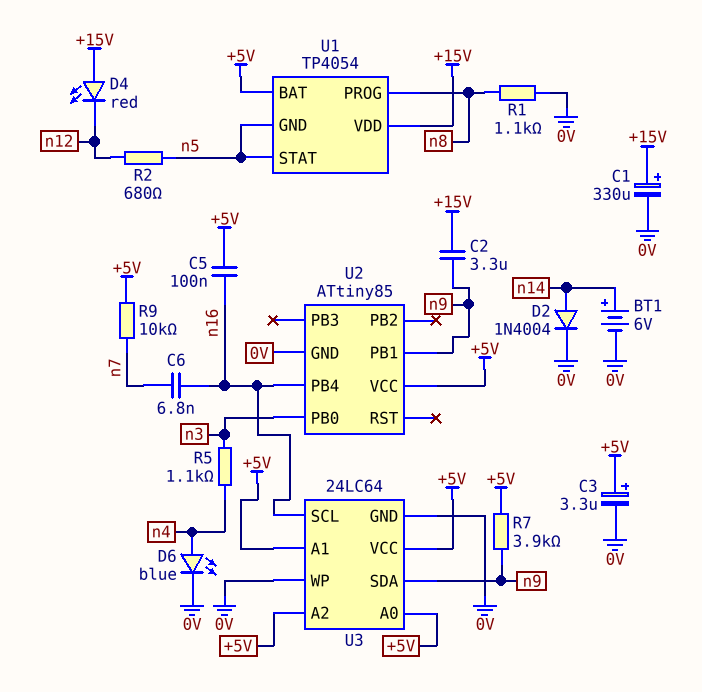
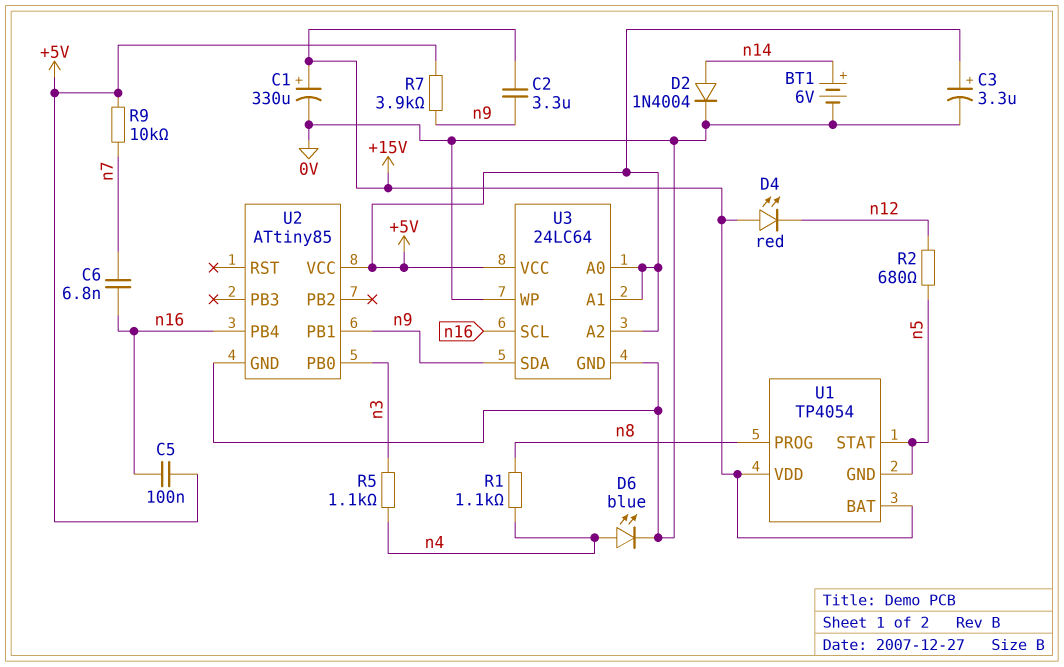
R1: 1.1k (0V, n8) -> 1.1k (n4, n8)
U1 pin BAT: +5V -> +15V

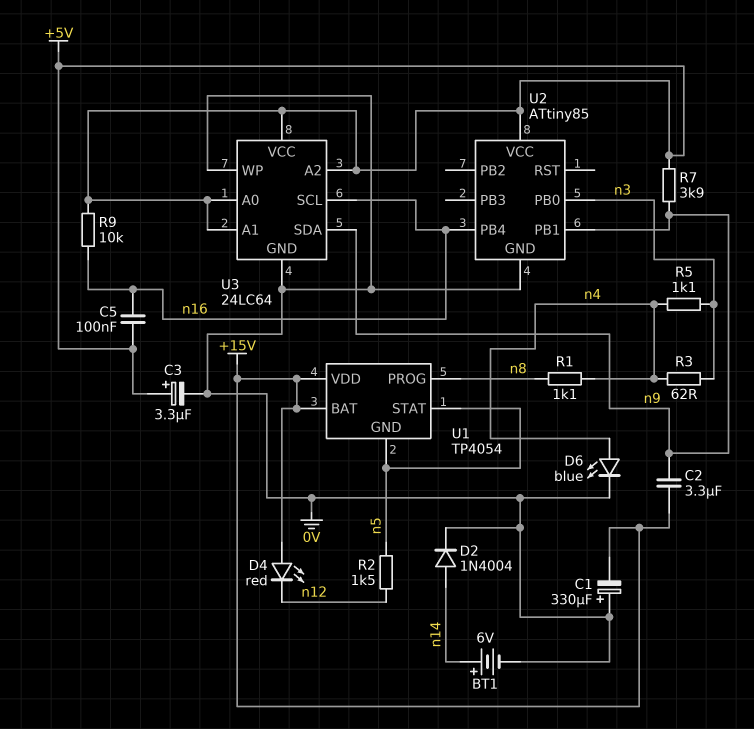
C1: 330uF (plus +15V, minus 0V) -> 330uF (plus 0V, minus +15V)
C6: 6.8nF (n7, n16) -> none
R2: 680 (n5, n12) -> 1.5k (n5, n12)
R3: none -> 62 (n3, n4)
R9: 10k (+5V, n7) -> 10k (+5V, n16)

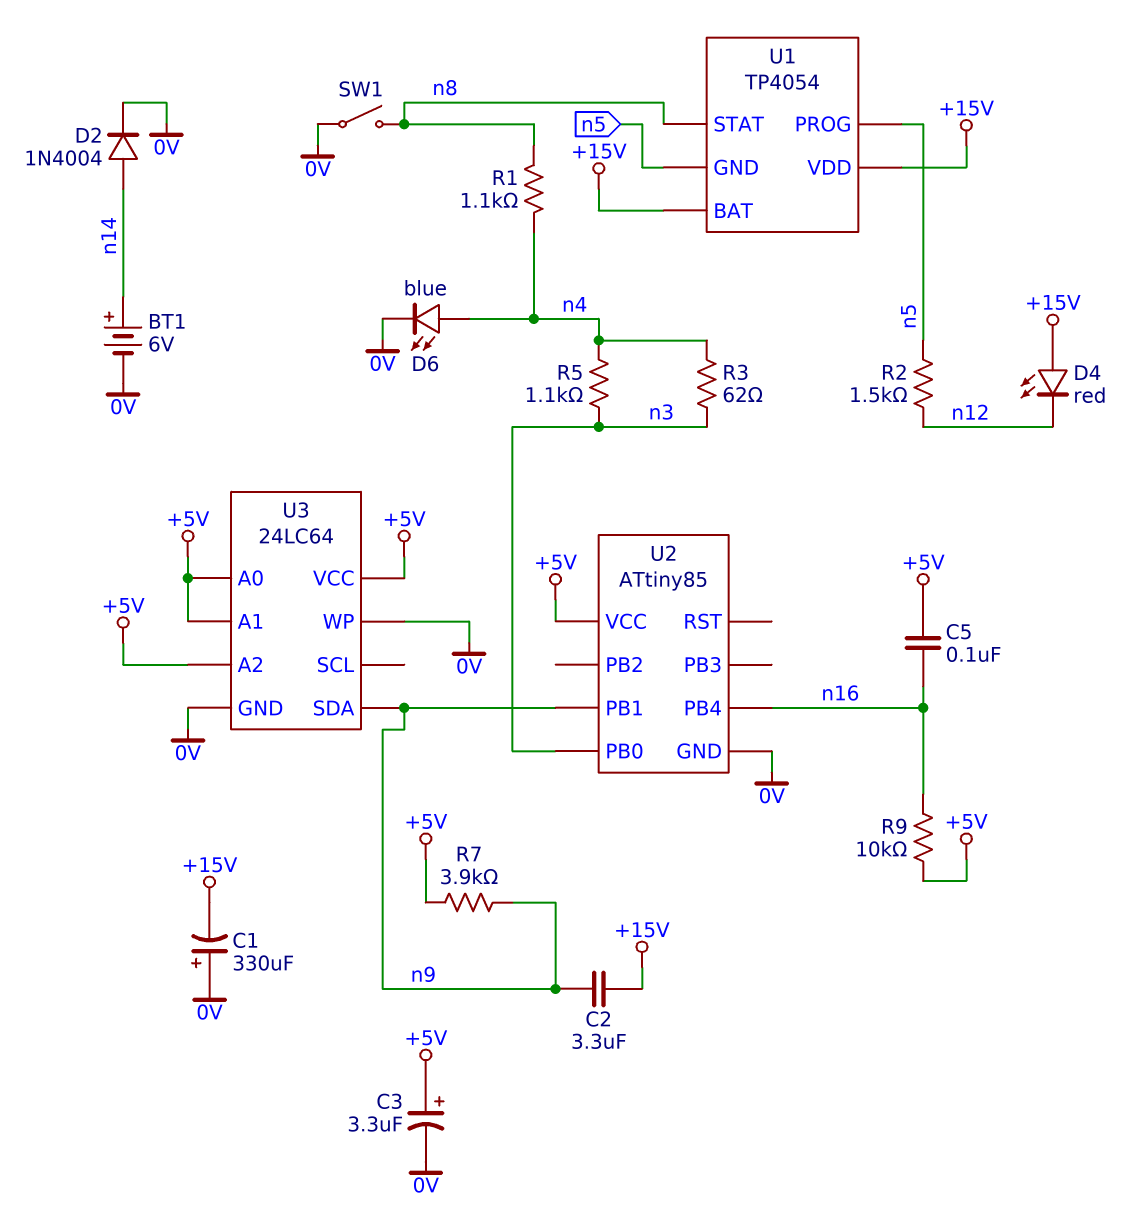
SW1: none -> switch (0V, n8)
U1 pin PROG: n8 -> n5
U1 pin STAT: n5 -> n8
U3 pin SCL: n16 -> none

